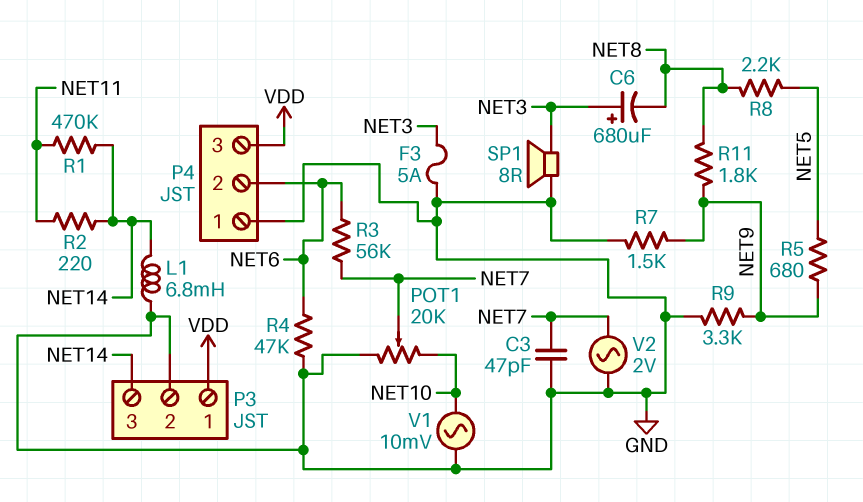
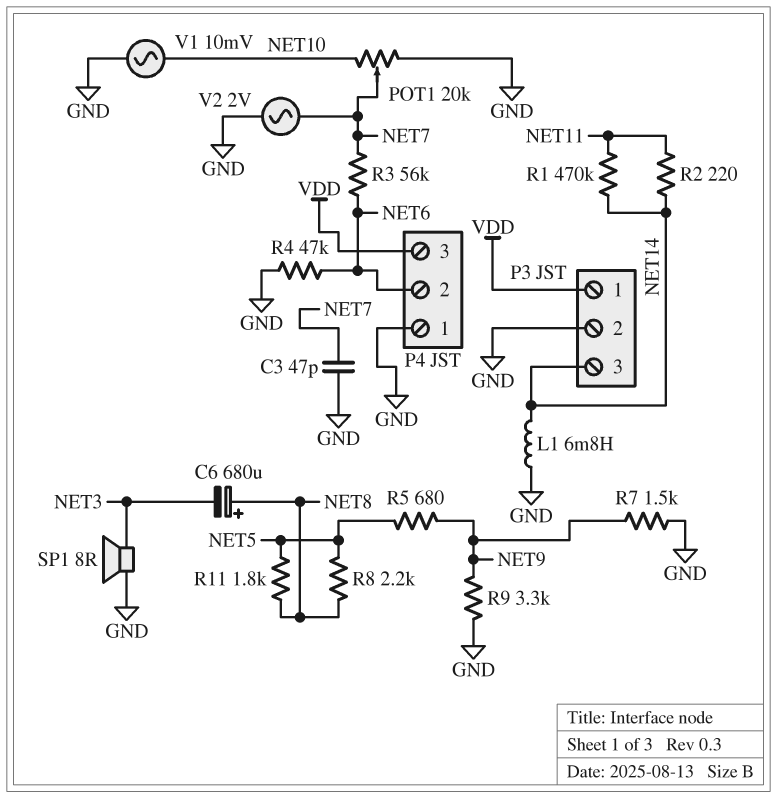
C6: 680uF (plus NET3, minus NET8) -> 680uF (plus NET8, minus NET3)
F3: 5A (GND, NET3) -> none
R11: 1.8k (NET8, NET9) -> 1.8k (NET5, NET8)

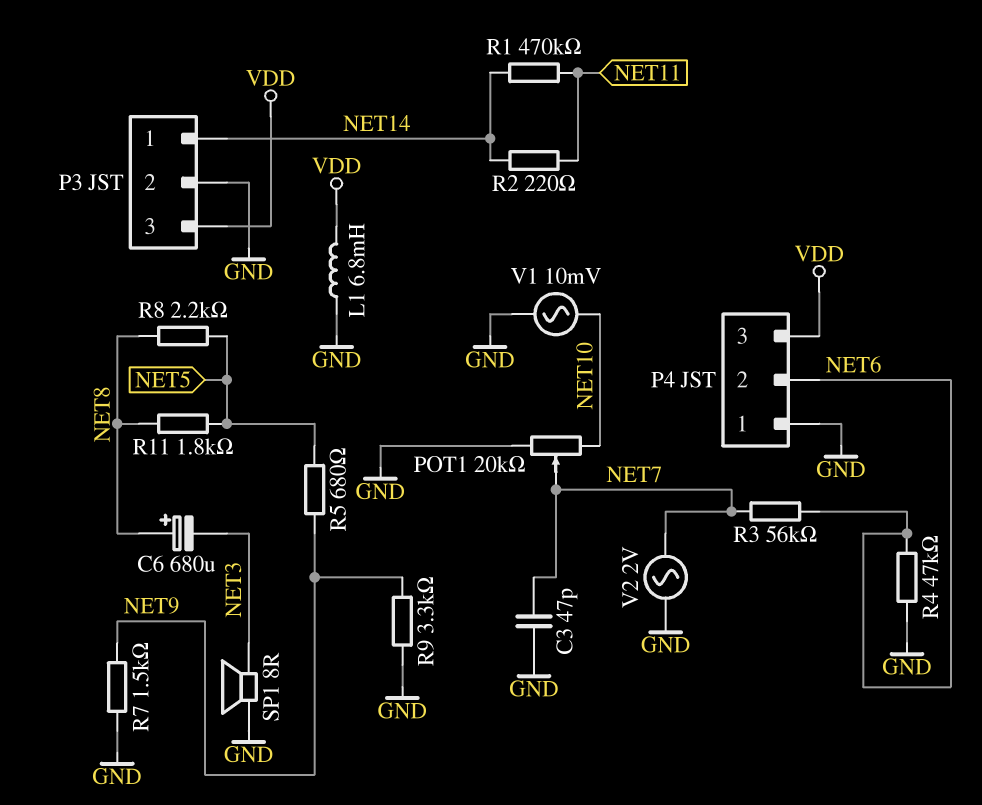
L1: 6.8mH (GND, NET14) -> 6.8mH (GND, VDD)
P3 pin 1: VDD -> NET14
P3 pin 3: NET14 -> VDD

